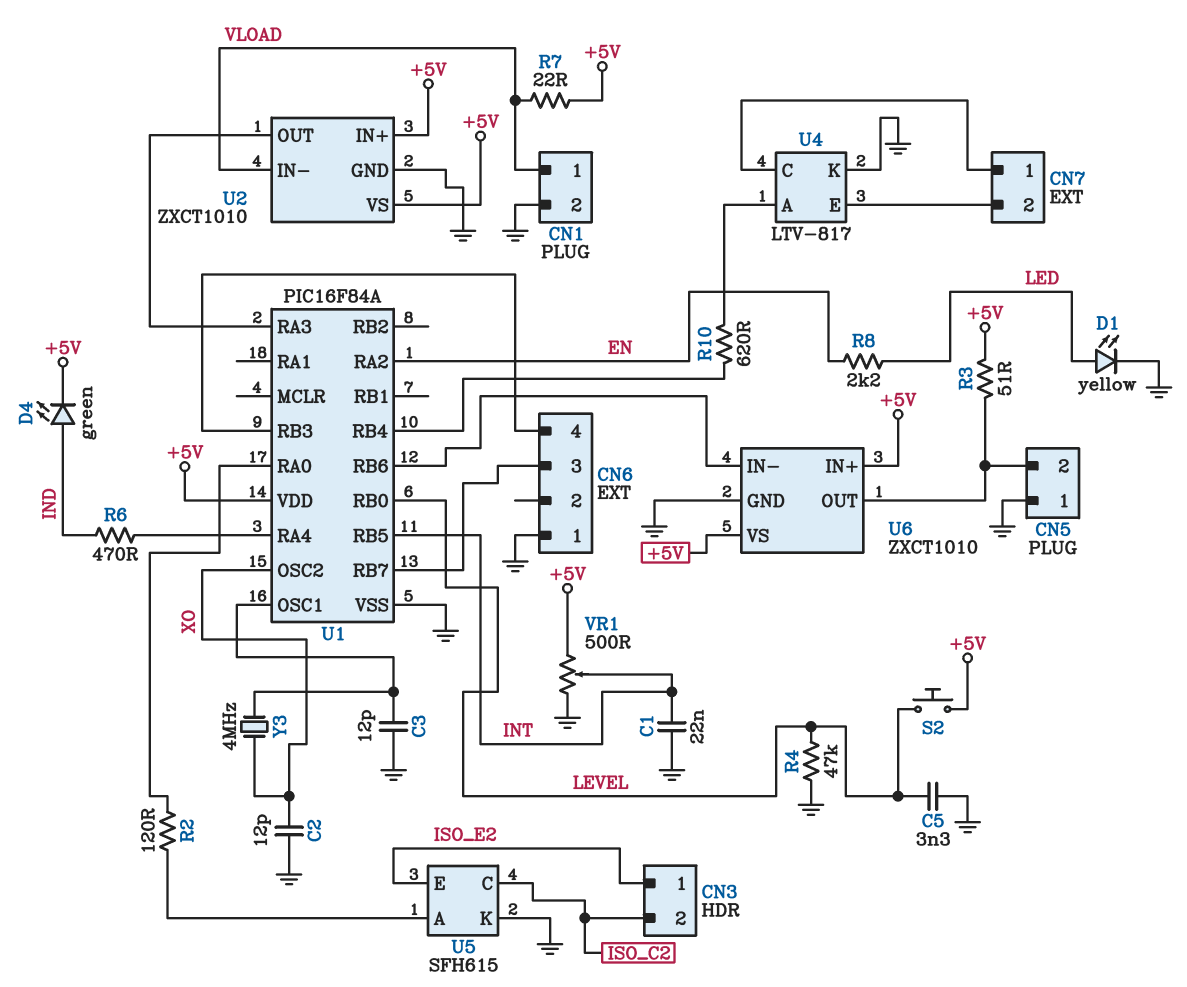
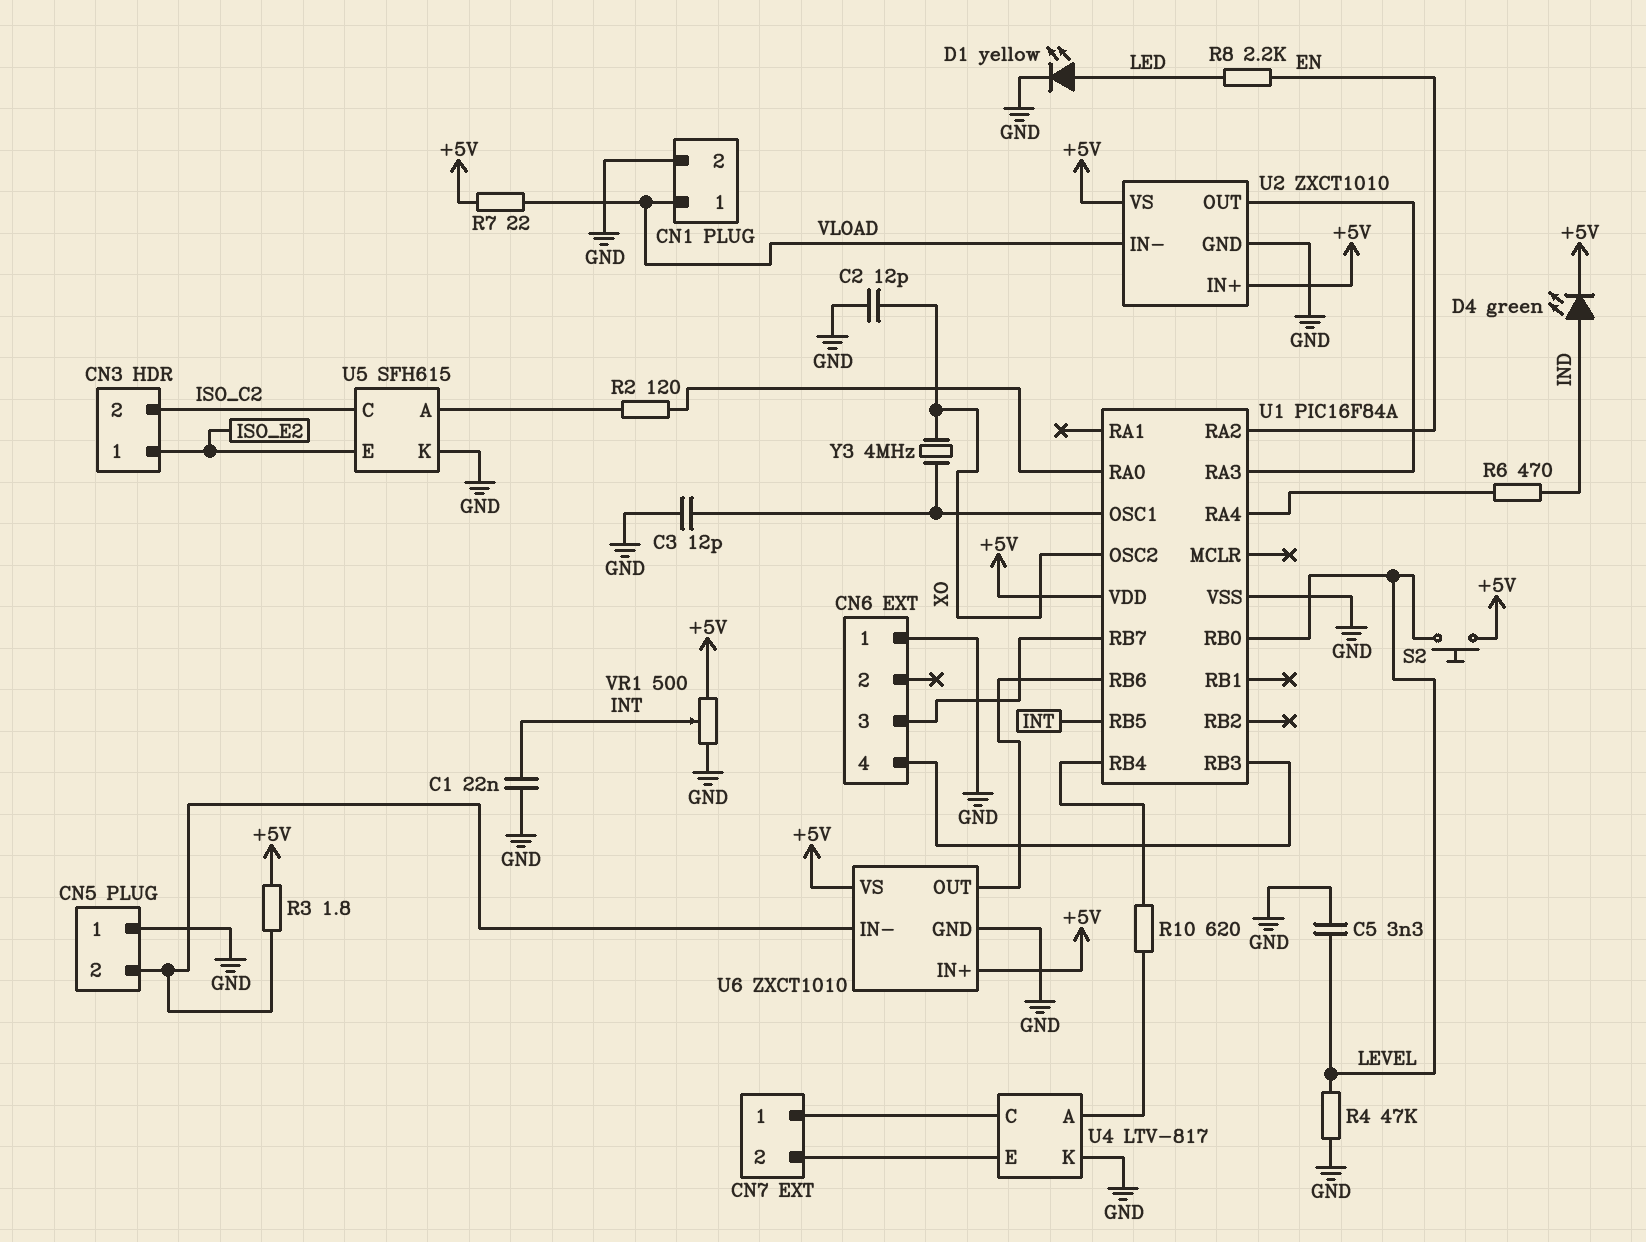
R3: 51 (+5V, CN5/2) -> 1.8 (+5V, CN5/2)
U6 pin IN-: U1/RB6 -> CN5/2
U6 pin OUT: CN5/2 -> U1/RB6

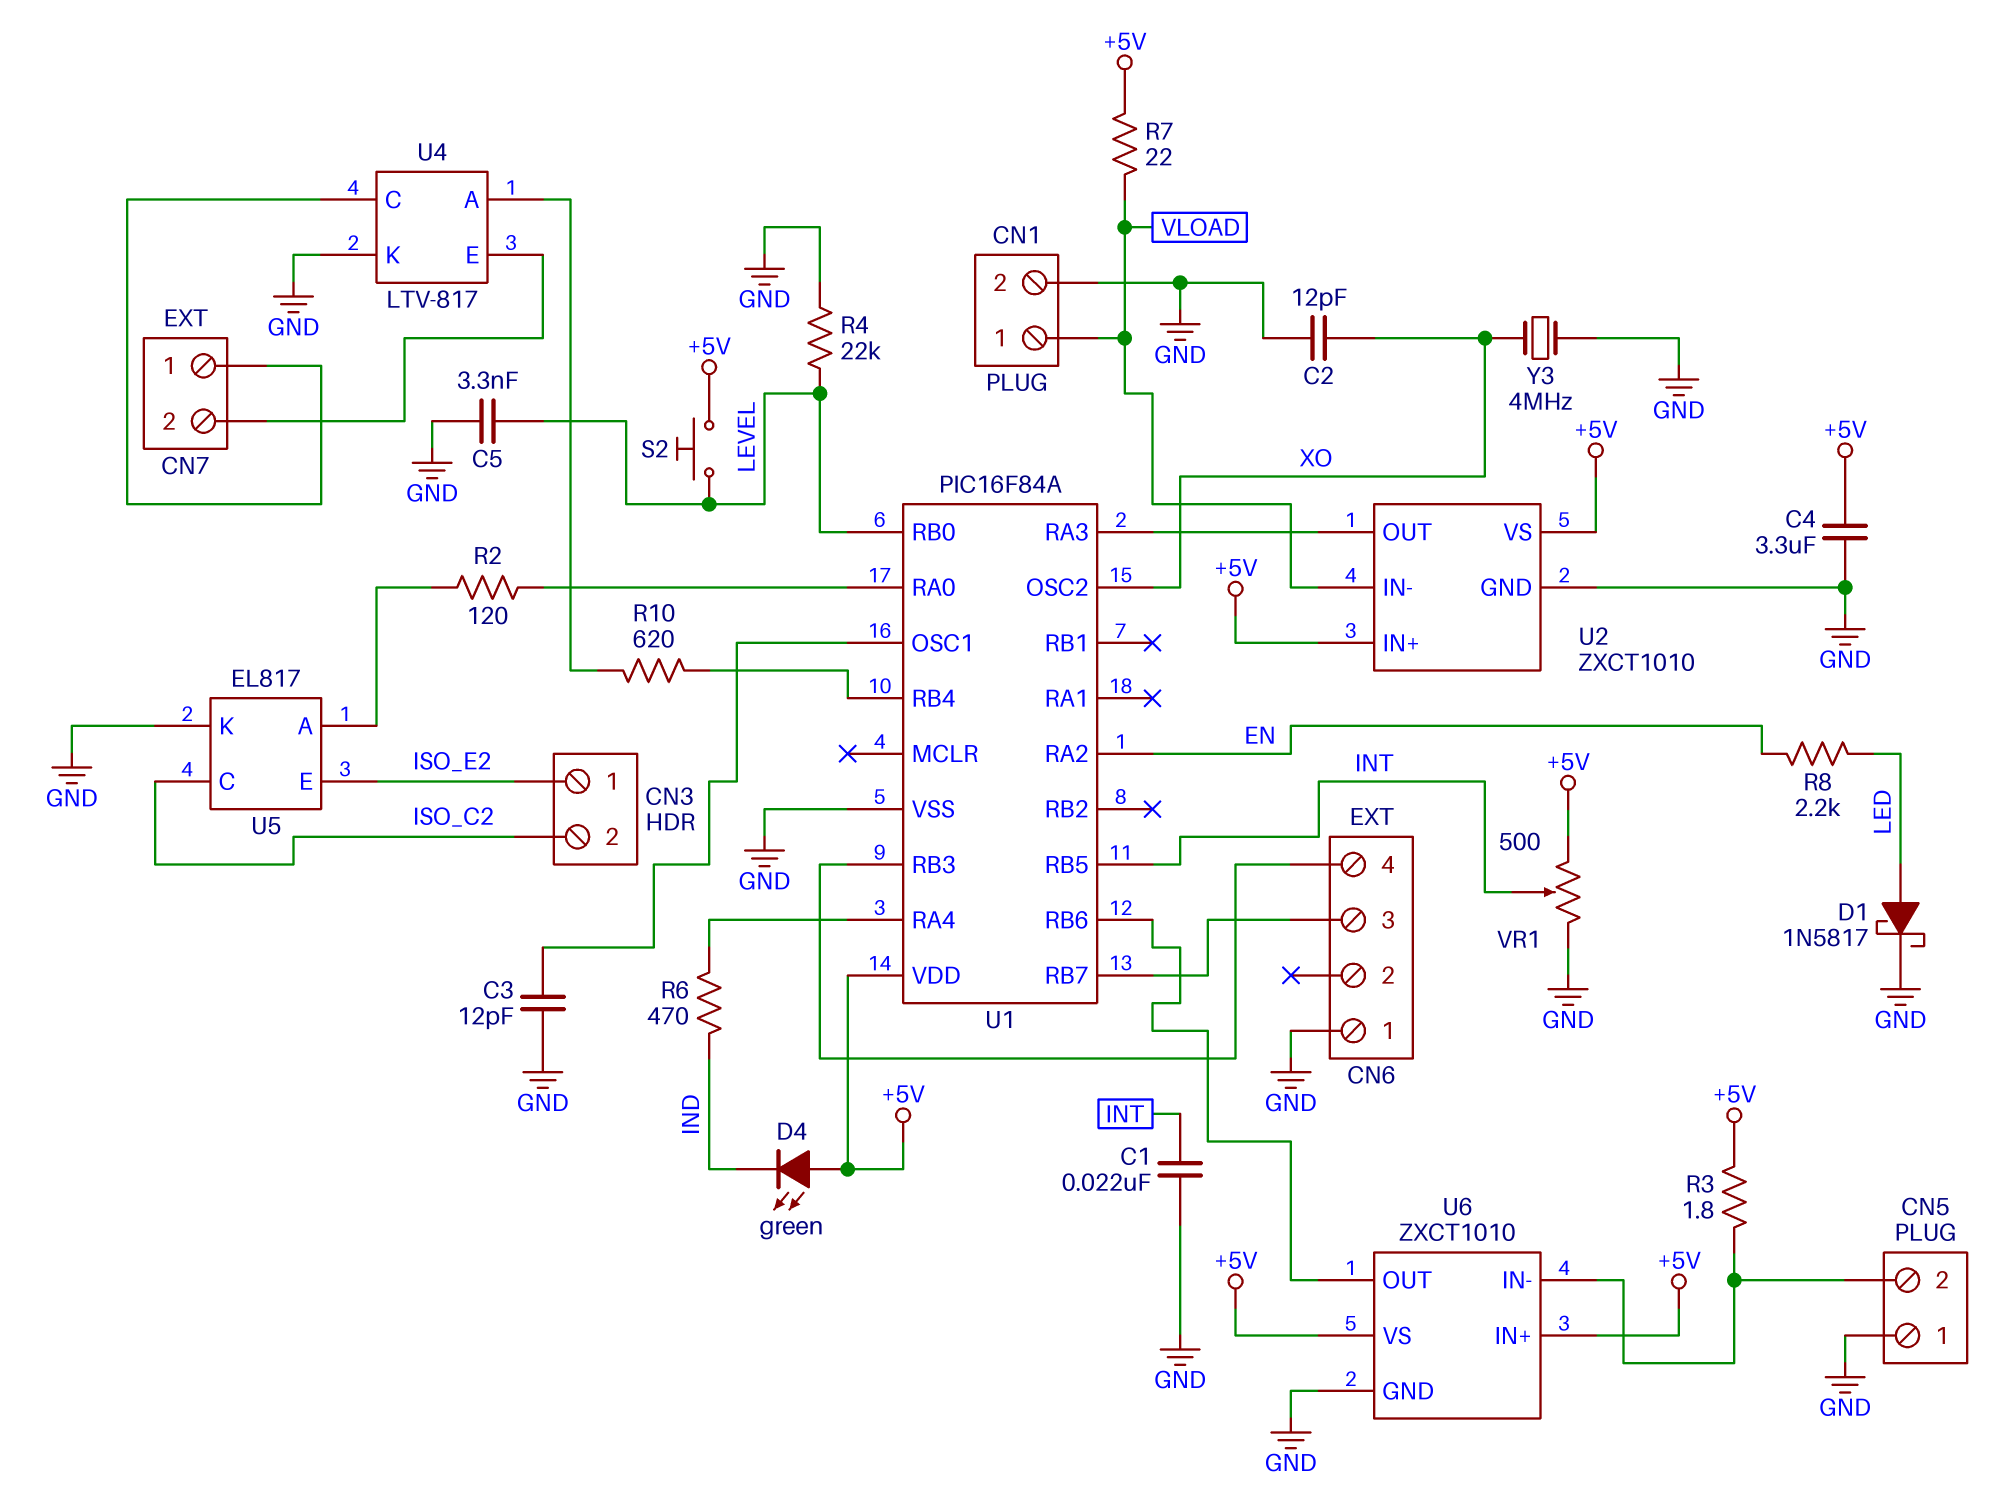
C4: none -> 3.3uF (+5V, GND)
D1: LED yellow (A LED, K GND) -> schottky 1N5817 (A LED, K GND)
D4: LED green (A IND, K +5V) -> LED green (A +5V, K IND)
R4: 47k (GND, LEVEL) -> 22k (GND, LEVEL)
U5: SFH615 -> EL817
Y3: 4MHz (U1/OSC1, XO) -> 4MHz (GND, XO)

